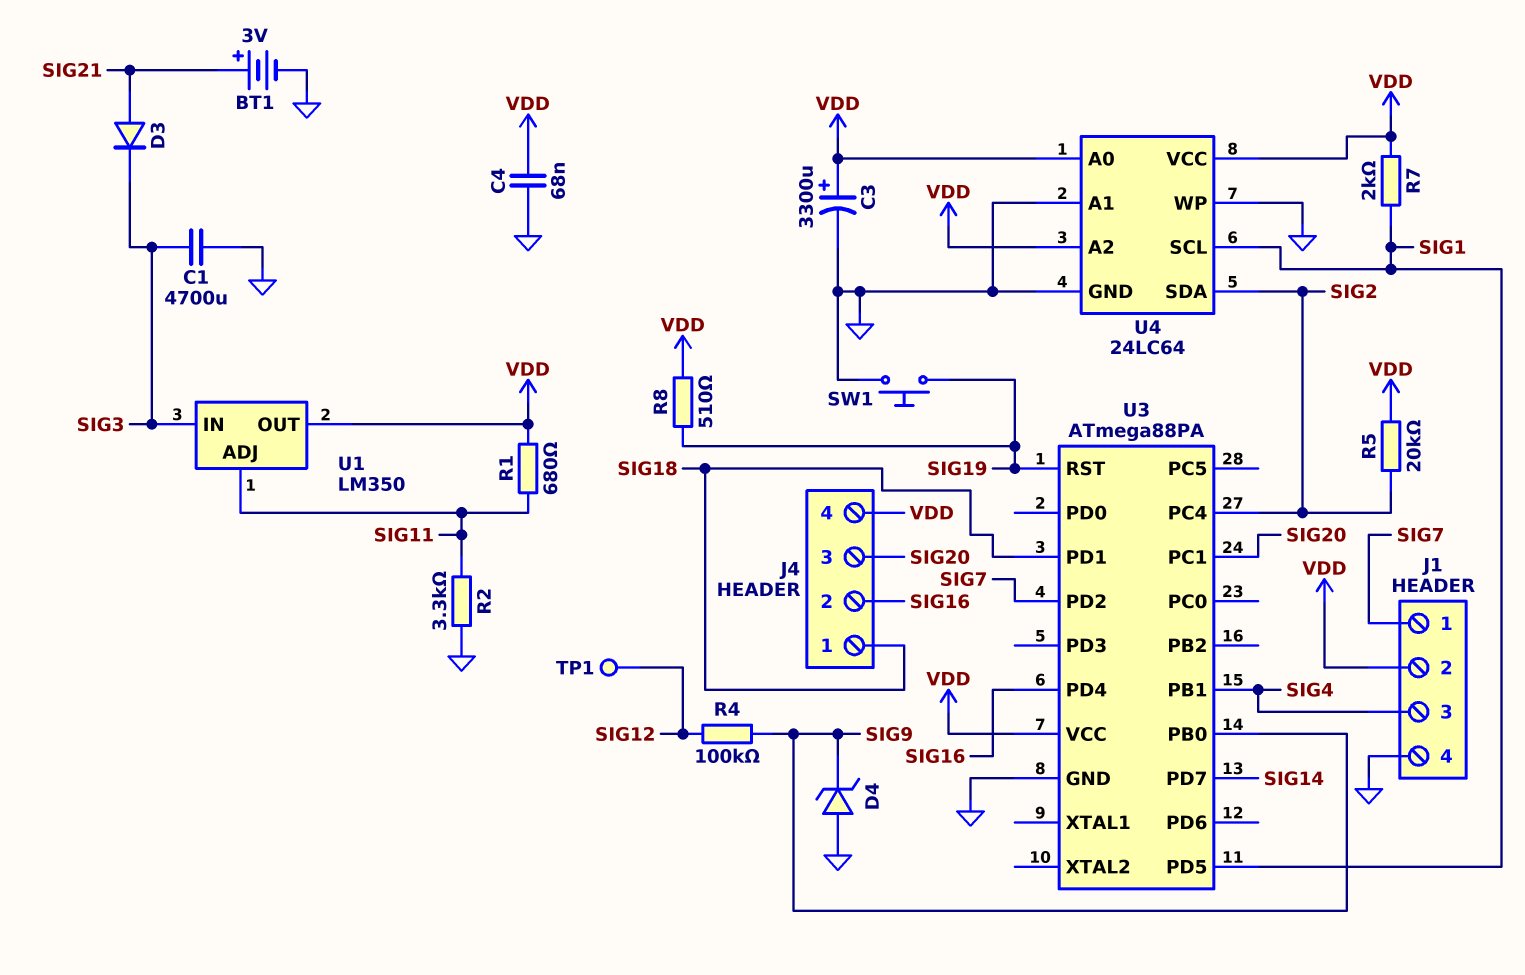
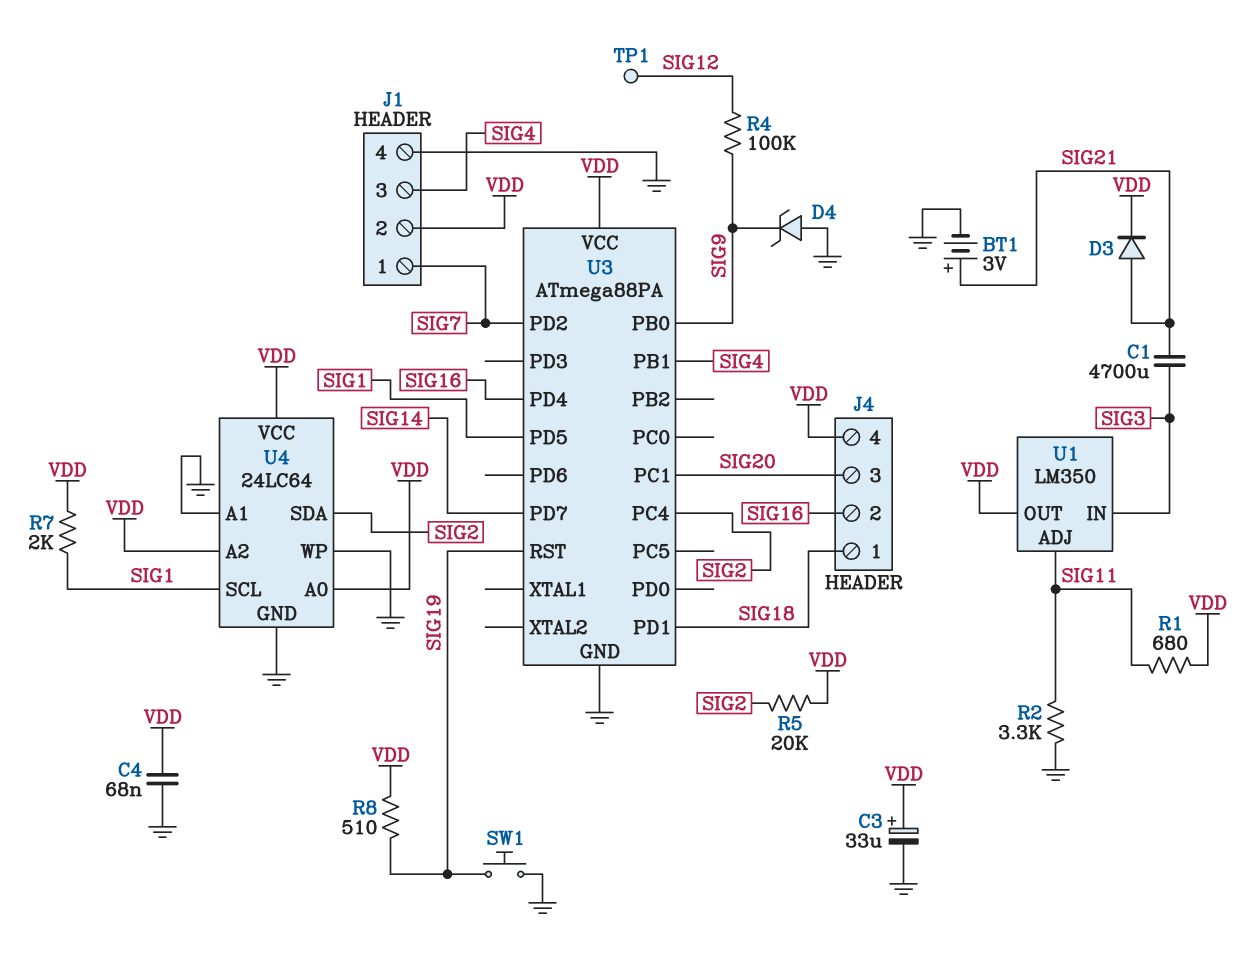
C1: 4700uF (GND, SIG3) -> 4700uF (SIG3, SIG21)
C3: 3300uF (plus VDD, minus GND) -> 33uF (plus VDD, minus GND)
D3: diode (A SIG21, K SIG3) -> diode (A SIG21, K VDD)

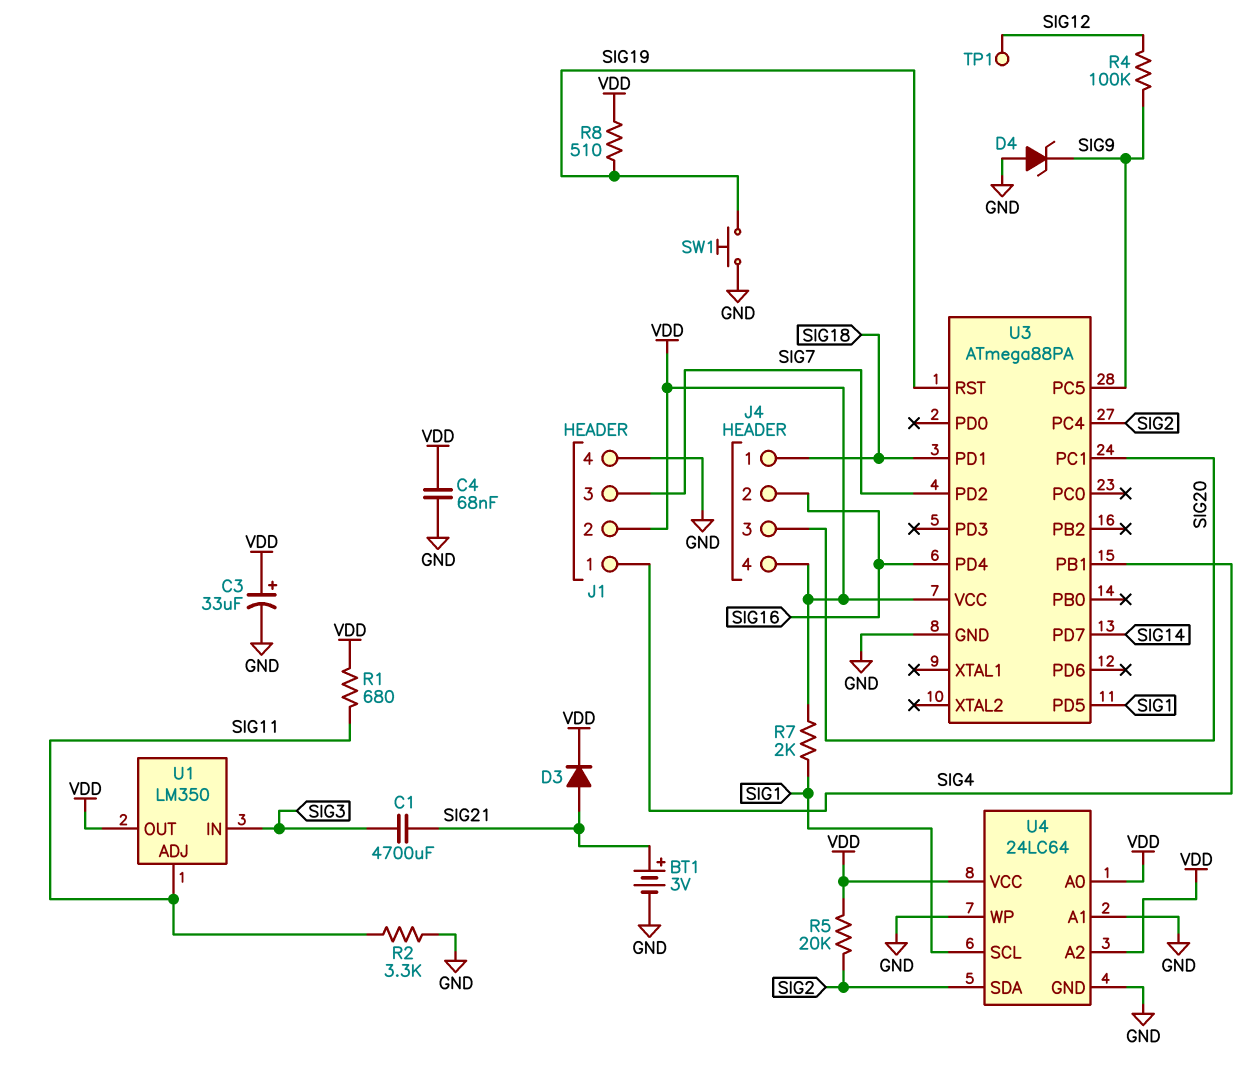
J1 pin 1: SIG7 -> SIG4
J1 pin 3: SIG4 -> SIG7
U3 pin PB0: SIG9 -> none
U3 pin PC5: none -> SIG9

